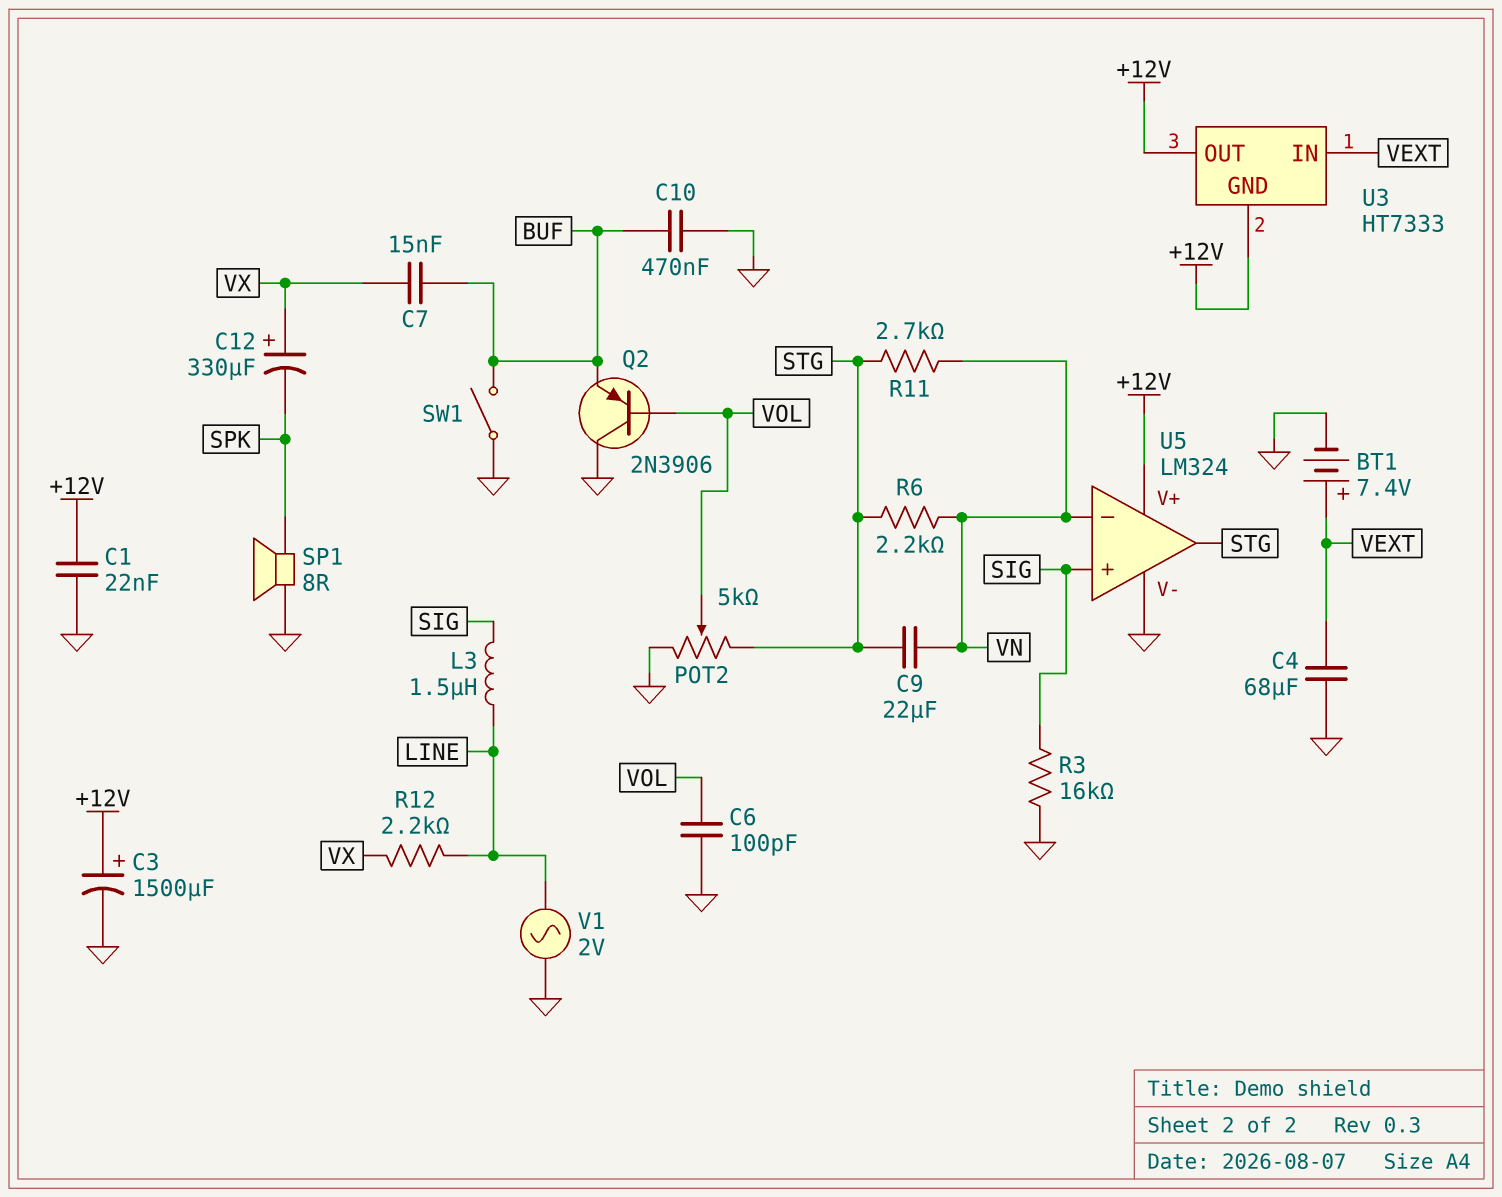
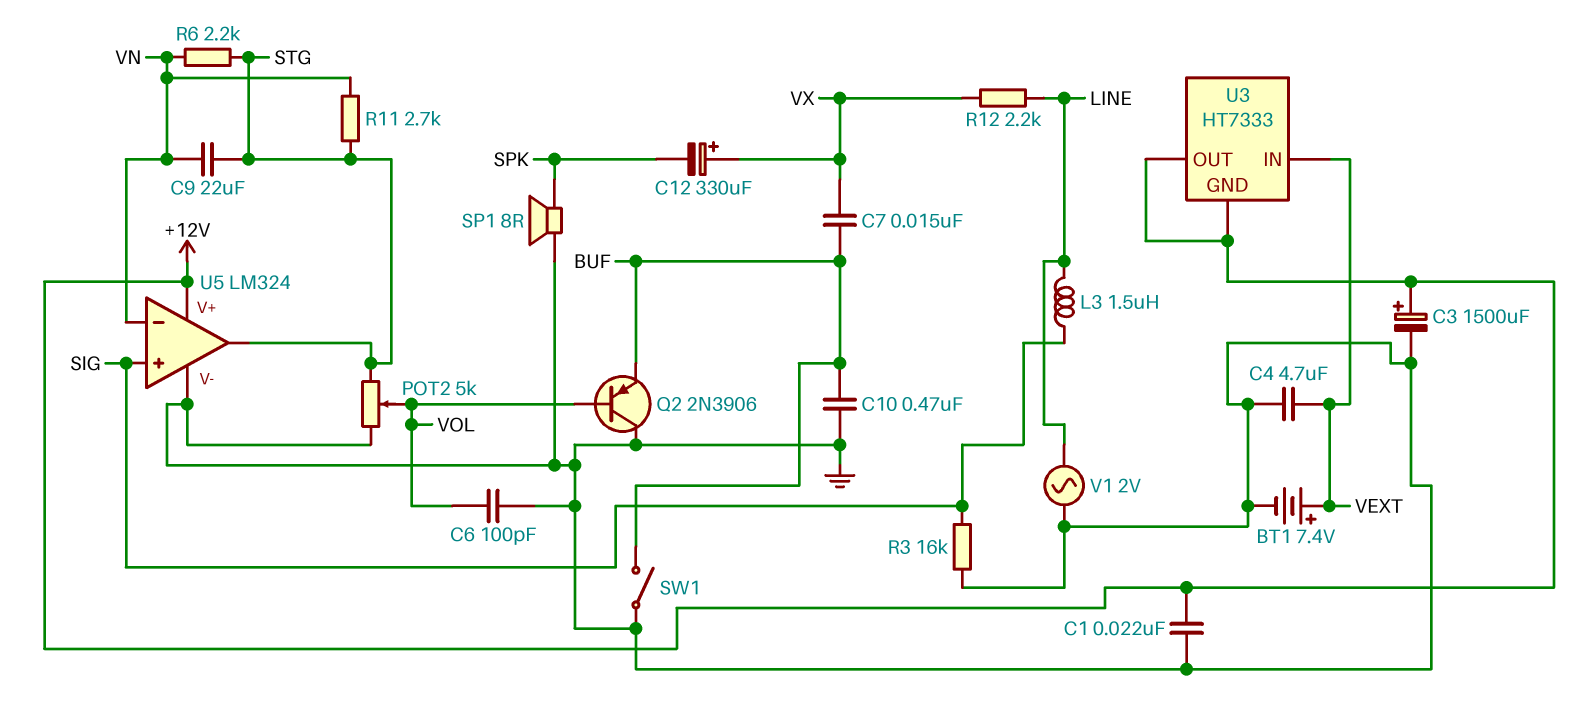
C4: 68uF (GND, VEXT) -> 4.7uF (GND, VEXT)

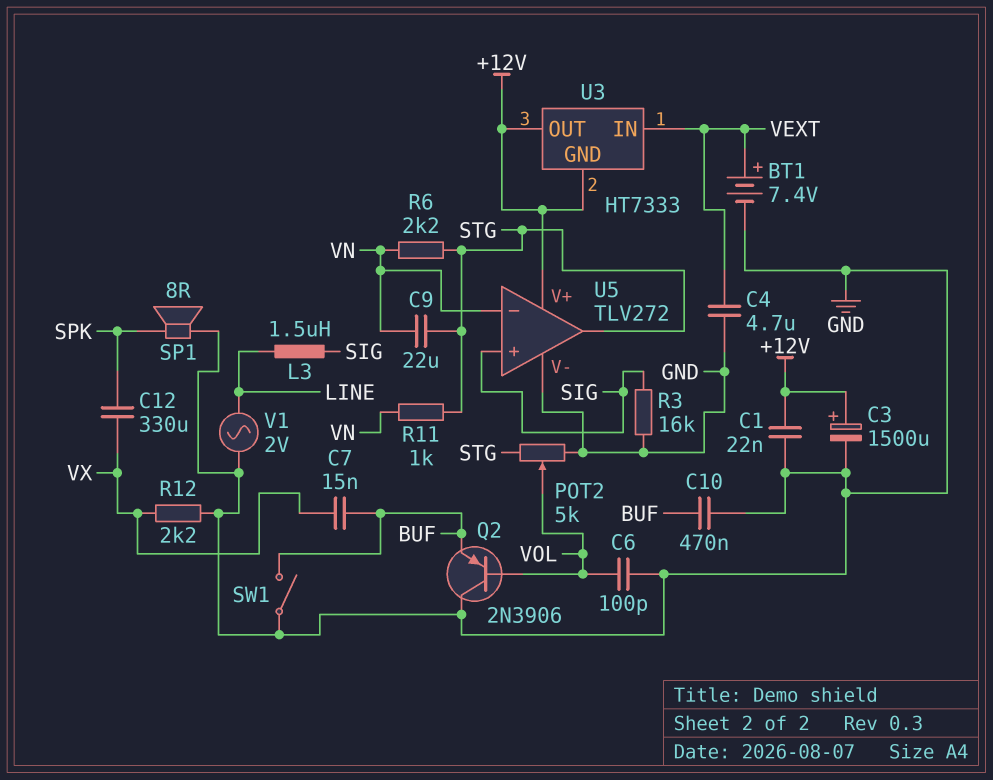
C12: 330uF (plus VX, minus SPK) -> 330uF (SPK, VX)
R11: 2.7k (STG, VN) -> 1k (STG, VN)
R12: 2.2k (LINE, VX) -> 2.2k (GND, VX)
U5: LM324 -> TLV272

